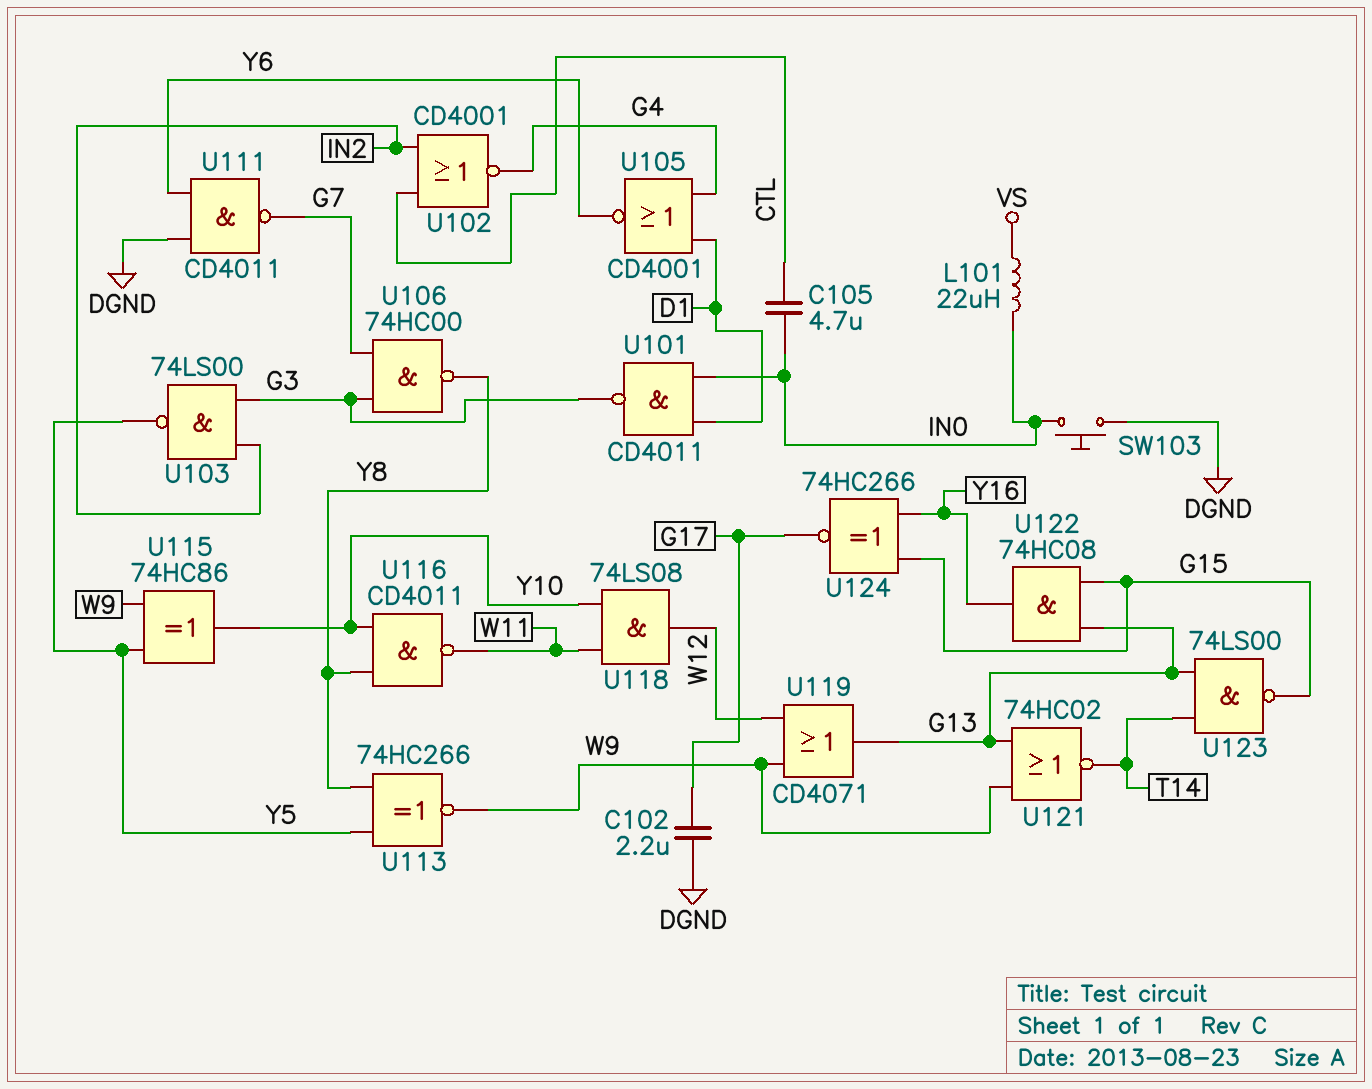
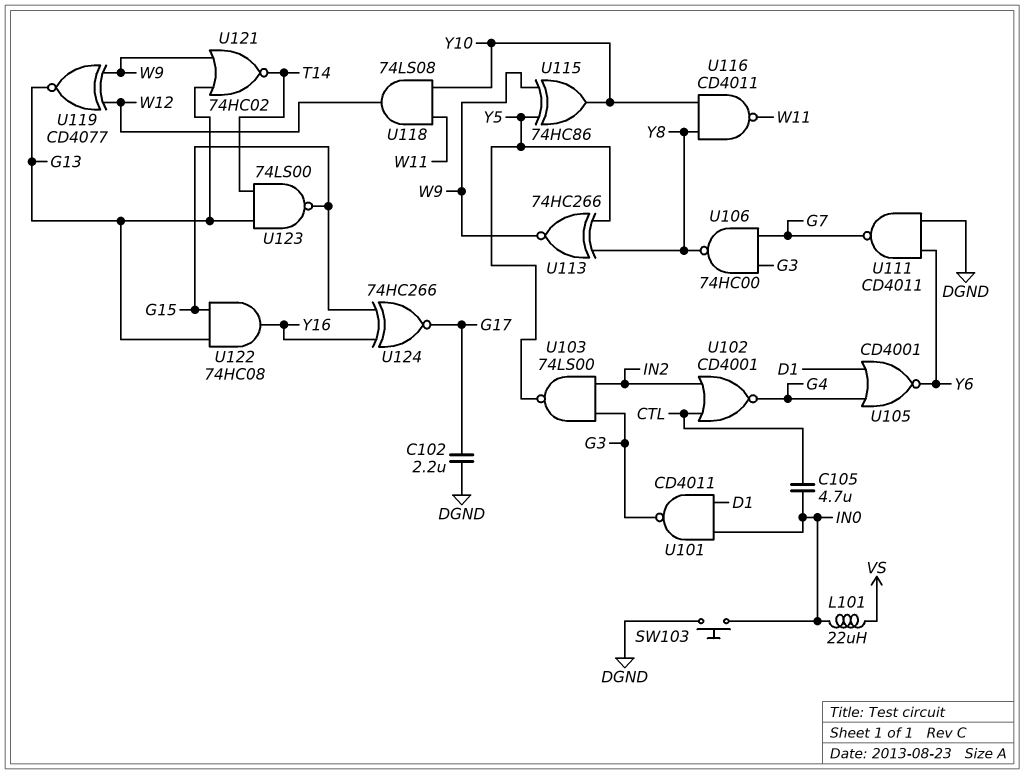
U119: OR CD4071 (in W9, in W12, out G13) -> XNOR CD4077 (in W9, in W12, out G13)

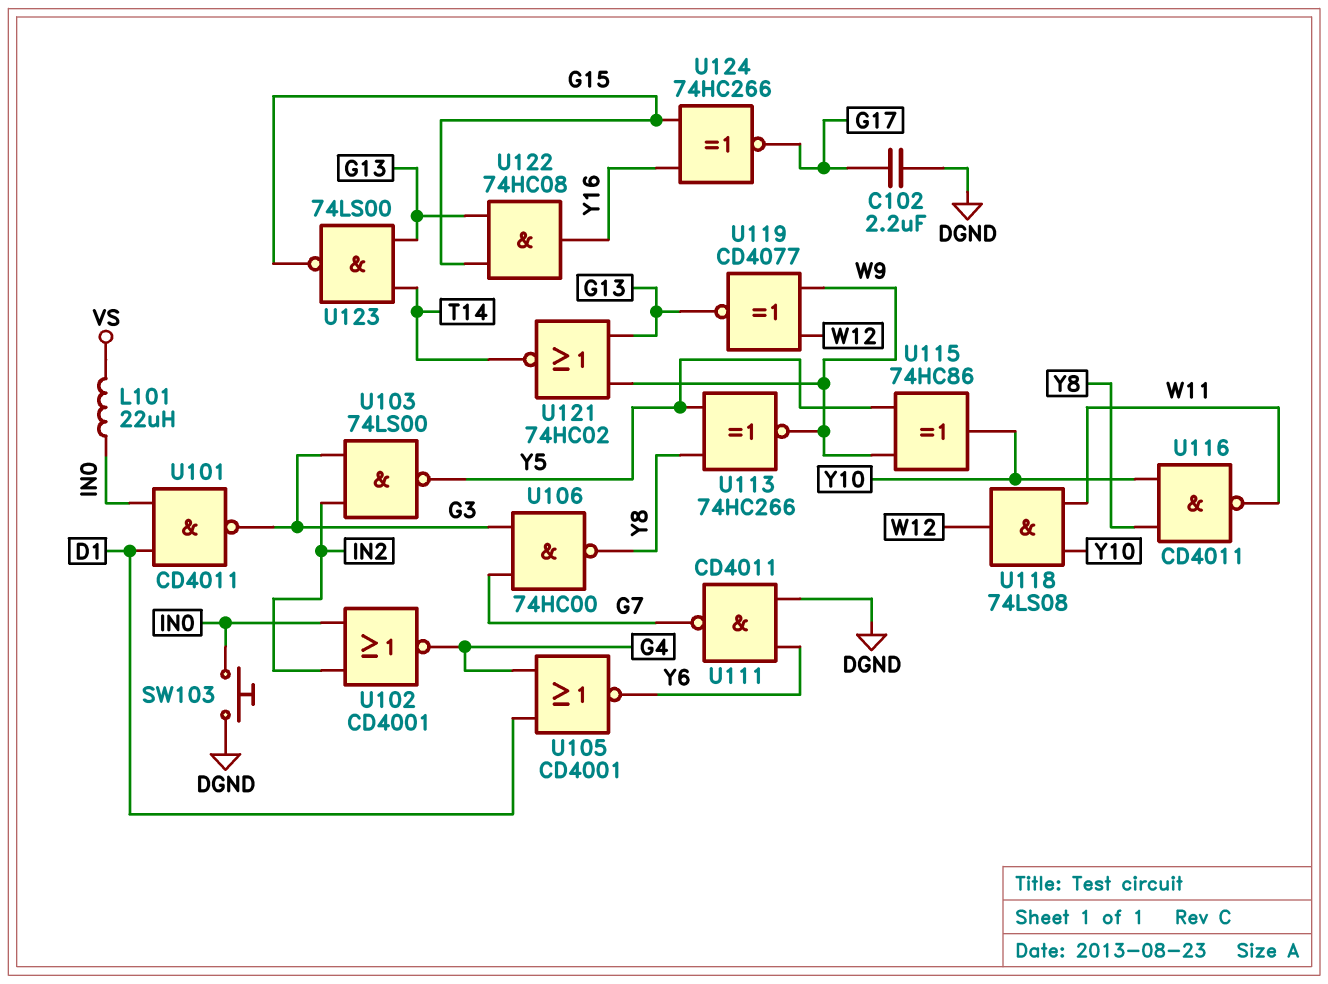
C105: 4.7uF (CTL, IN0) -> none
U102: NOR CD4001 (in CTL, in IN2, out G4) -> NOR CD4001 (in IN0, in IN2, out G4)

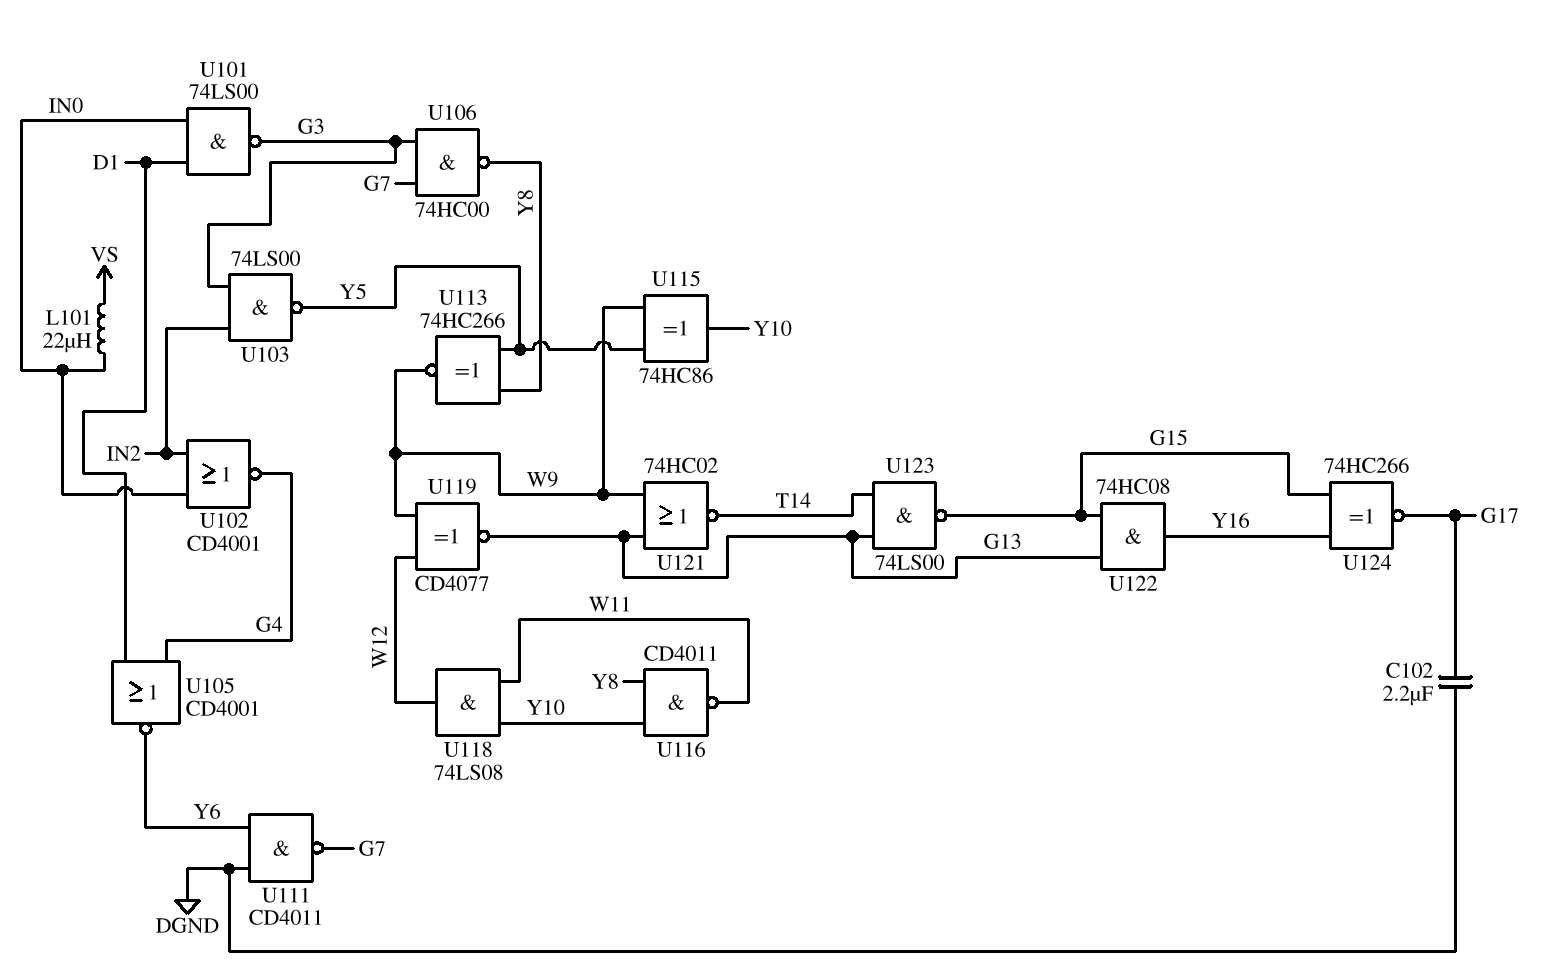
SW103: button (DGND, IN0) -> none
U101: NAND CD4011 (in D1, in IN0, out G3) -> NAND 74LS00 (in D1, in IN0, out G3)

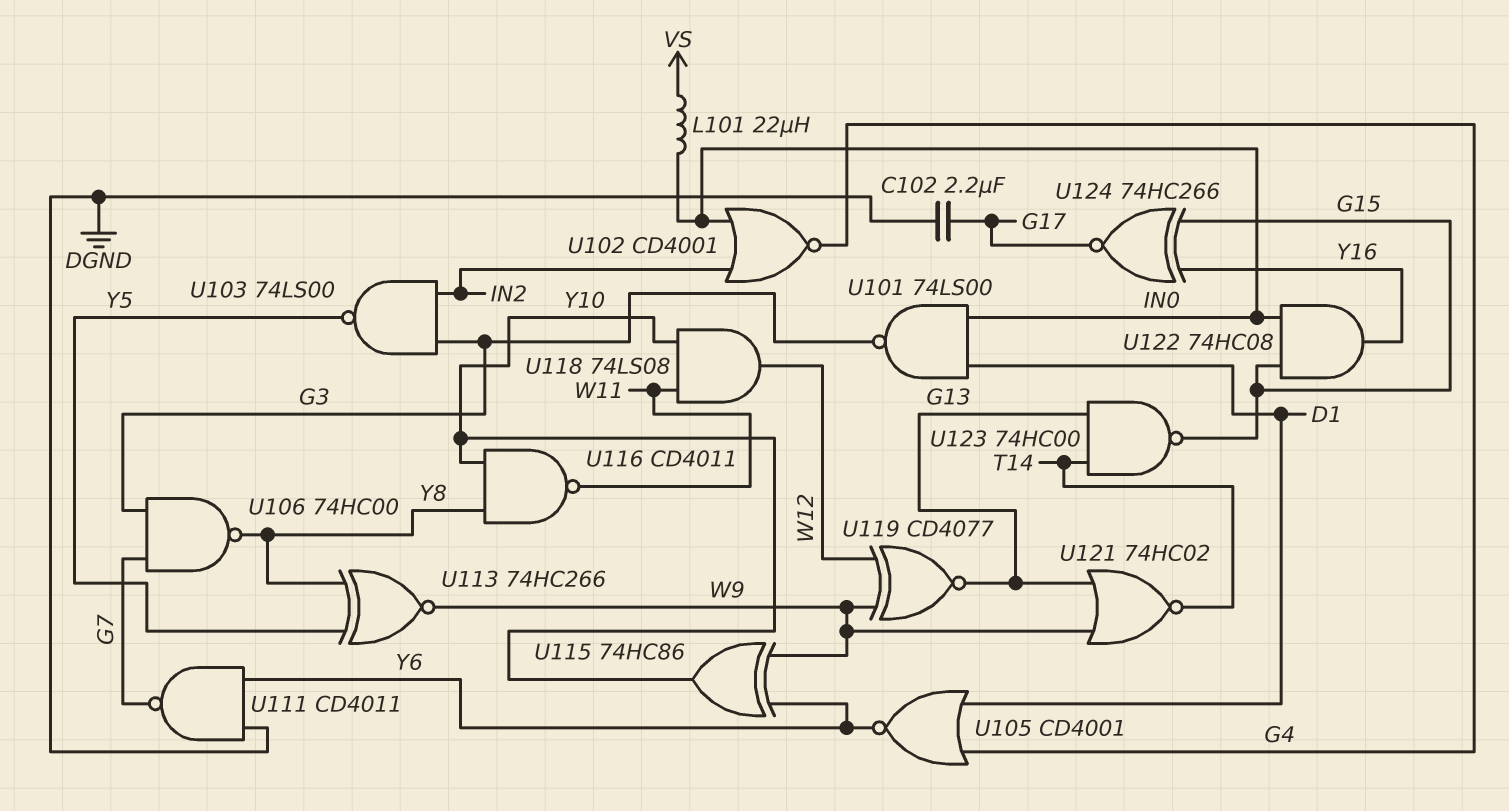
U115: XOR 74HC86 (in W9, in Y5, out Y10) -> XOR 74HC86 (in W9, in Y6, out Y10)
U122: AND 74HC08 (in G13, in G15, out Y16) -> AND 74HC08 (in G15, in IN0, out Y16)
U123: NAND 74LS00 (in G13, in T14, out G15) -> NAND 74HC00 (in G13, in T14, out G15)

